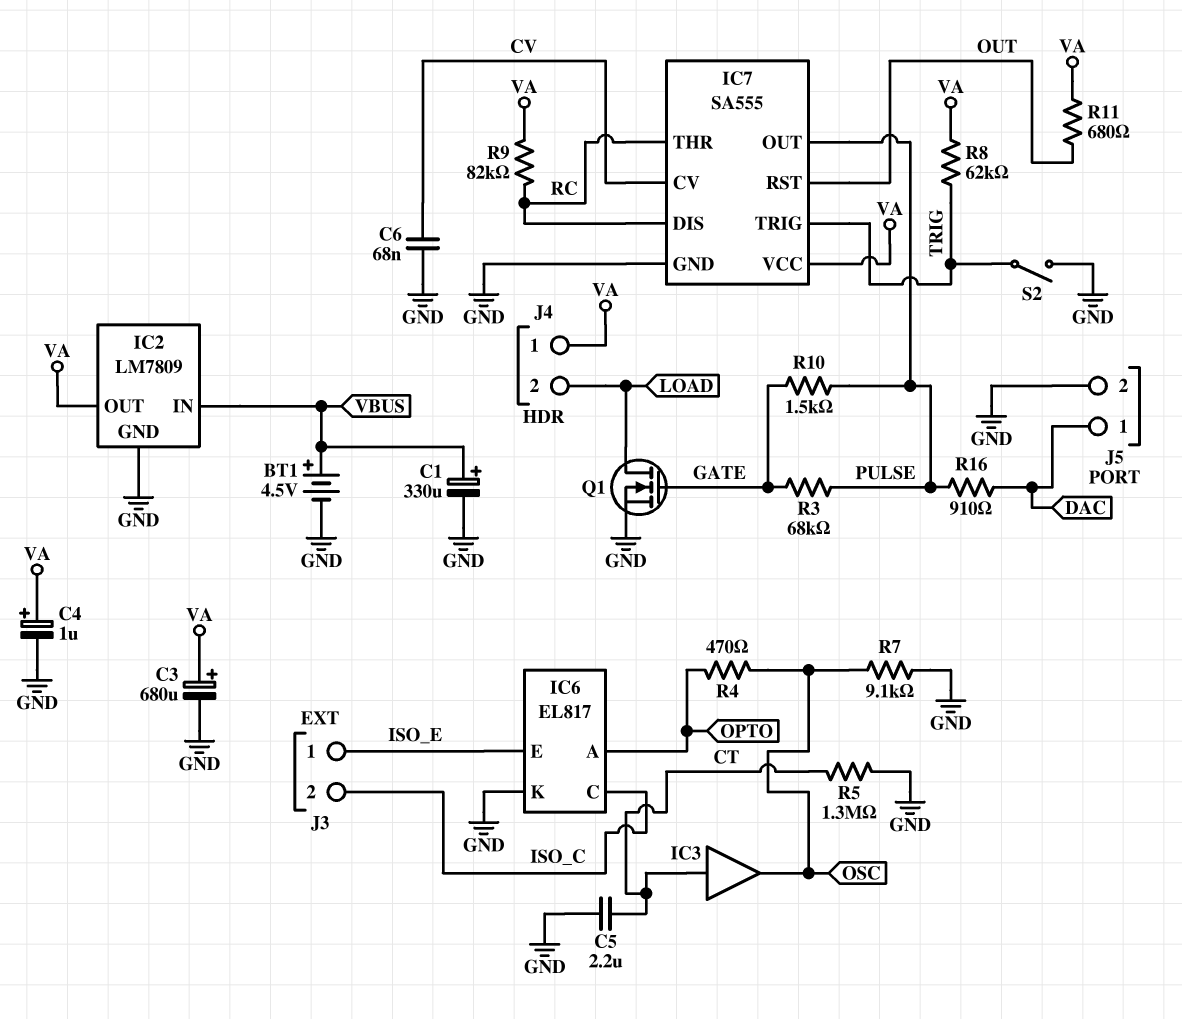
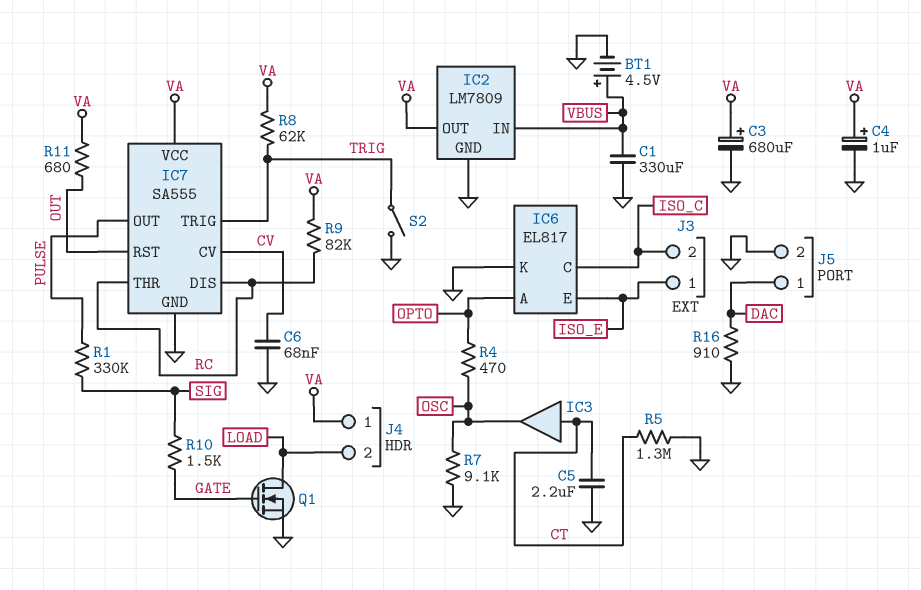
C1: 330uF (plus VBUS, minus GND) -> 330uF (GND, VBUS)
R1: none -> 330k (PULSE, SIG)
R3: 68k (GATE, PULSE) -> none
R10: 1.5k (GATE, PULSE) -> 1.5k (GATE, SIG)
R16: 910 (DAC, PULSE) -> 910 (DAC, GND)

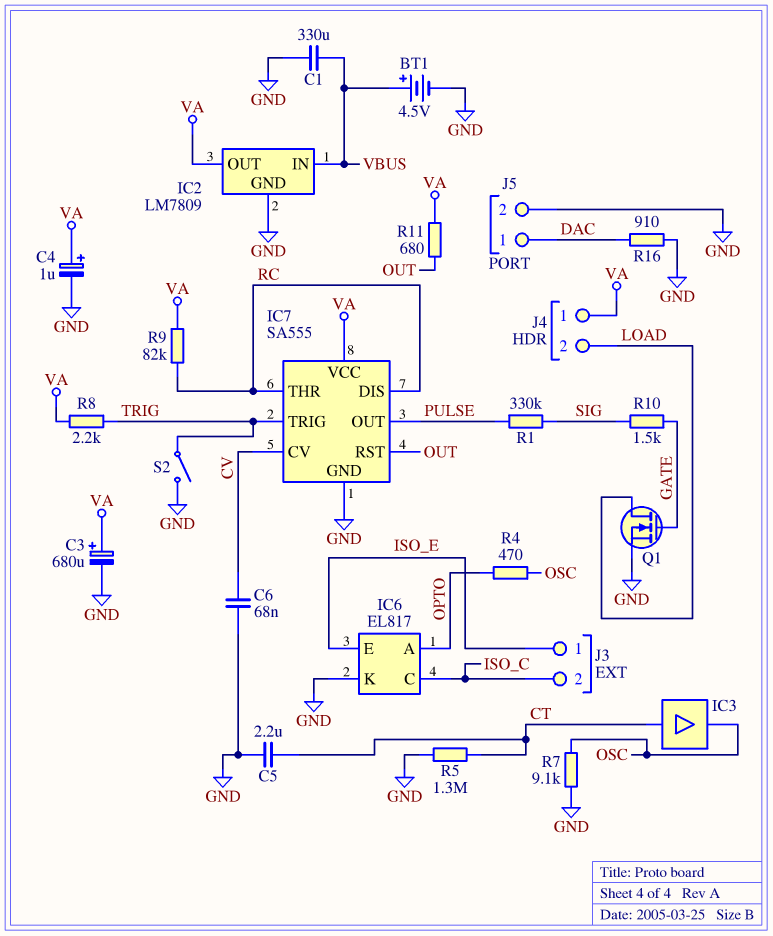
R8: 62k (TRIG, VA) -> 2.2k (TRIG, VA)

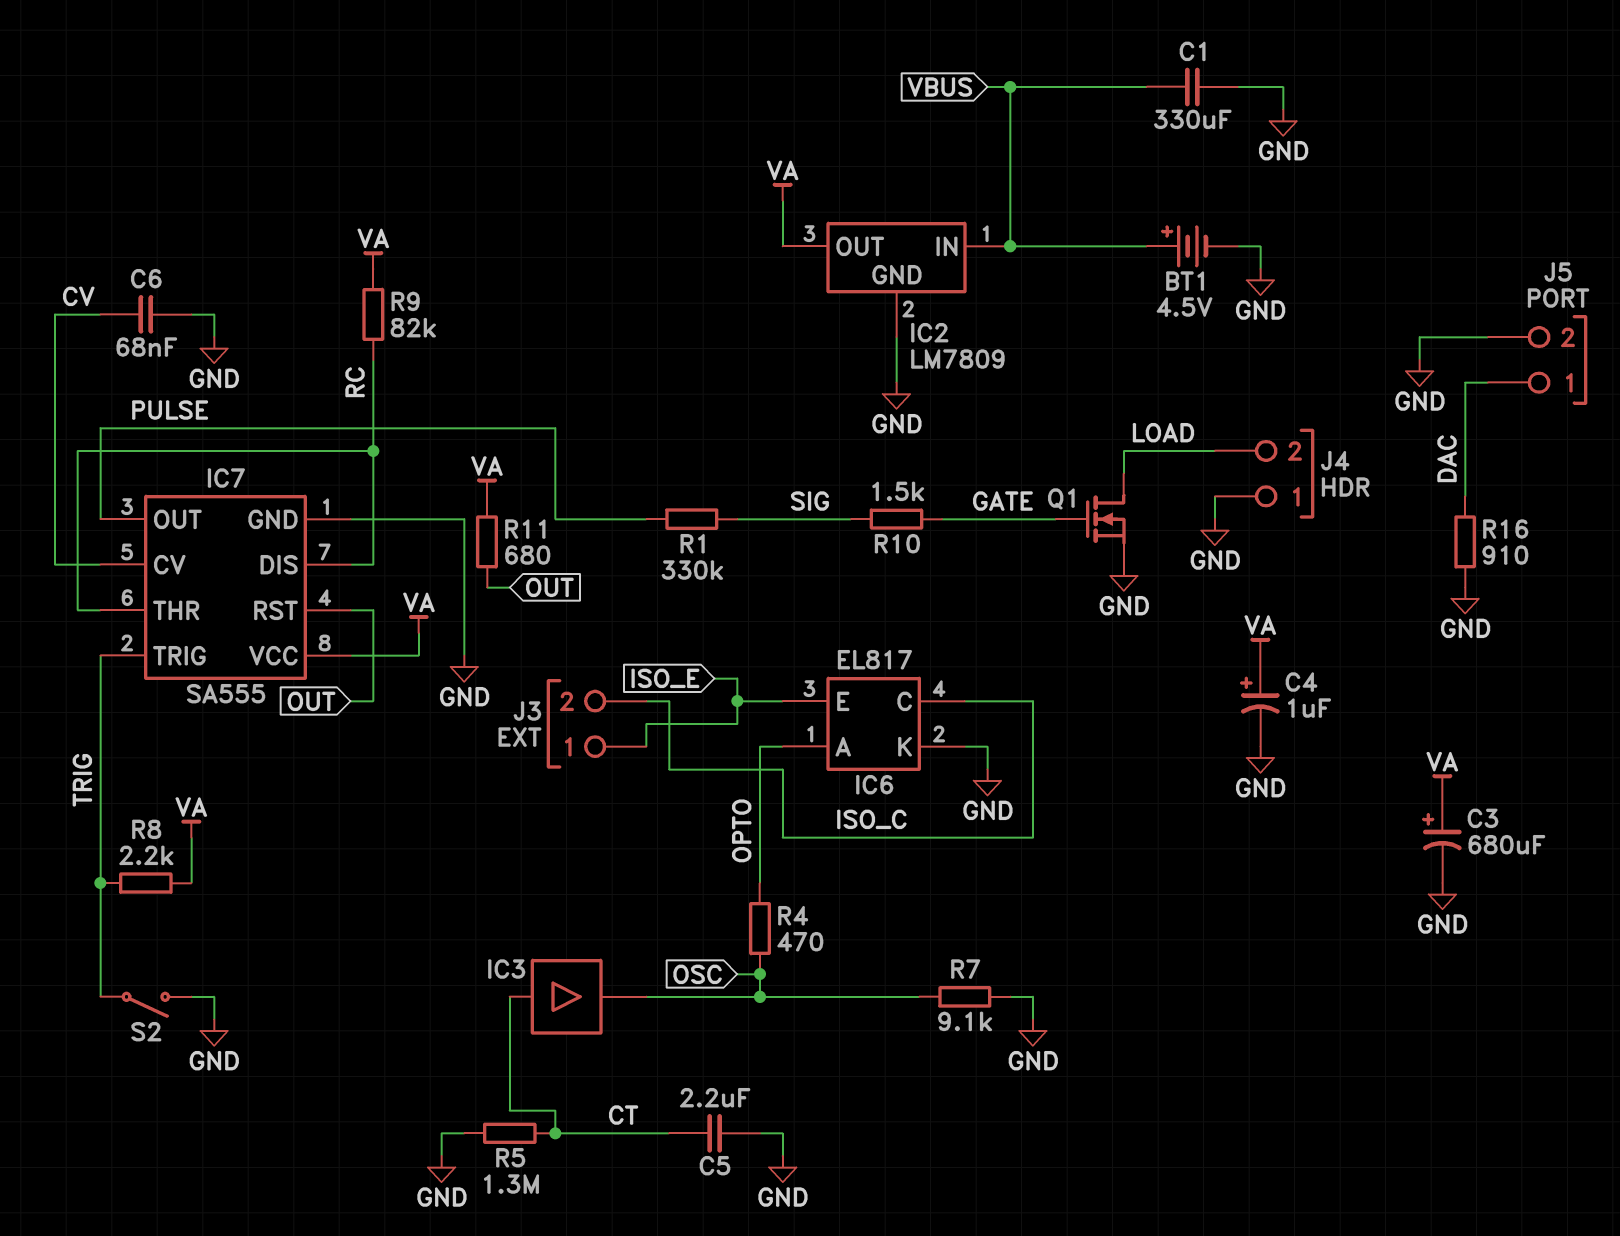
J4 pin 1: VA -> GND

